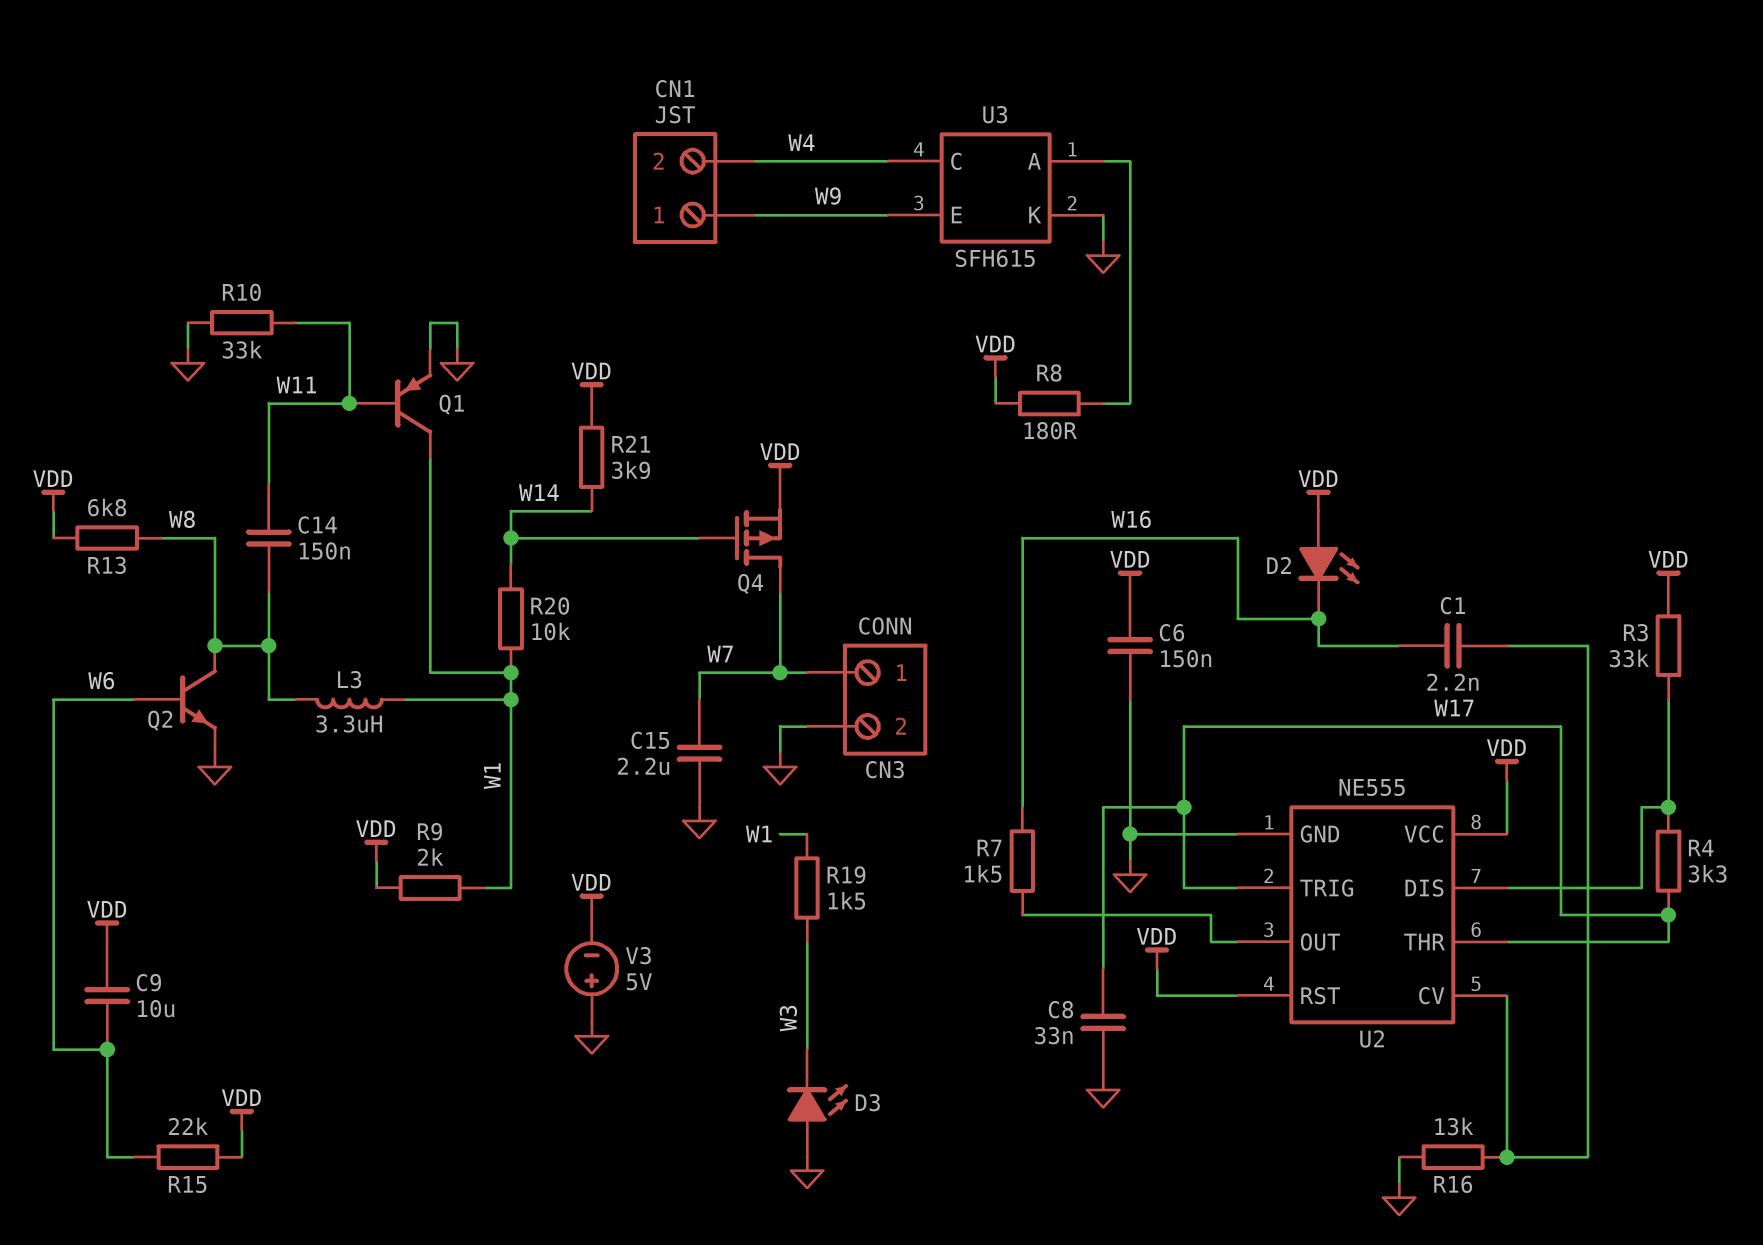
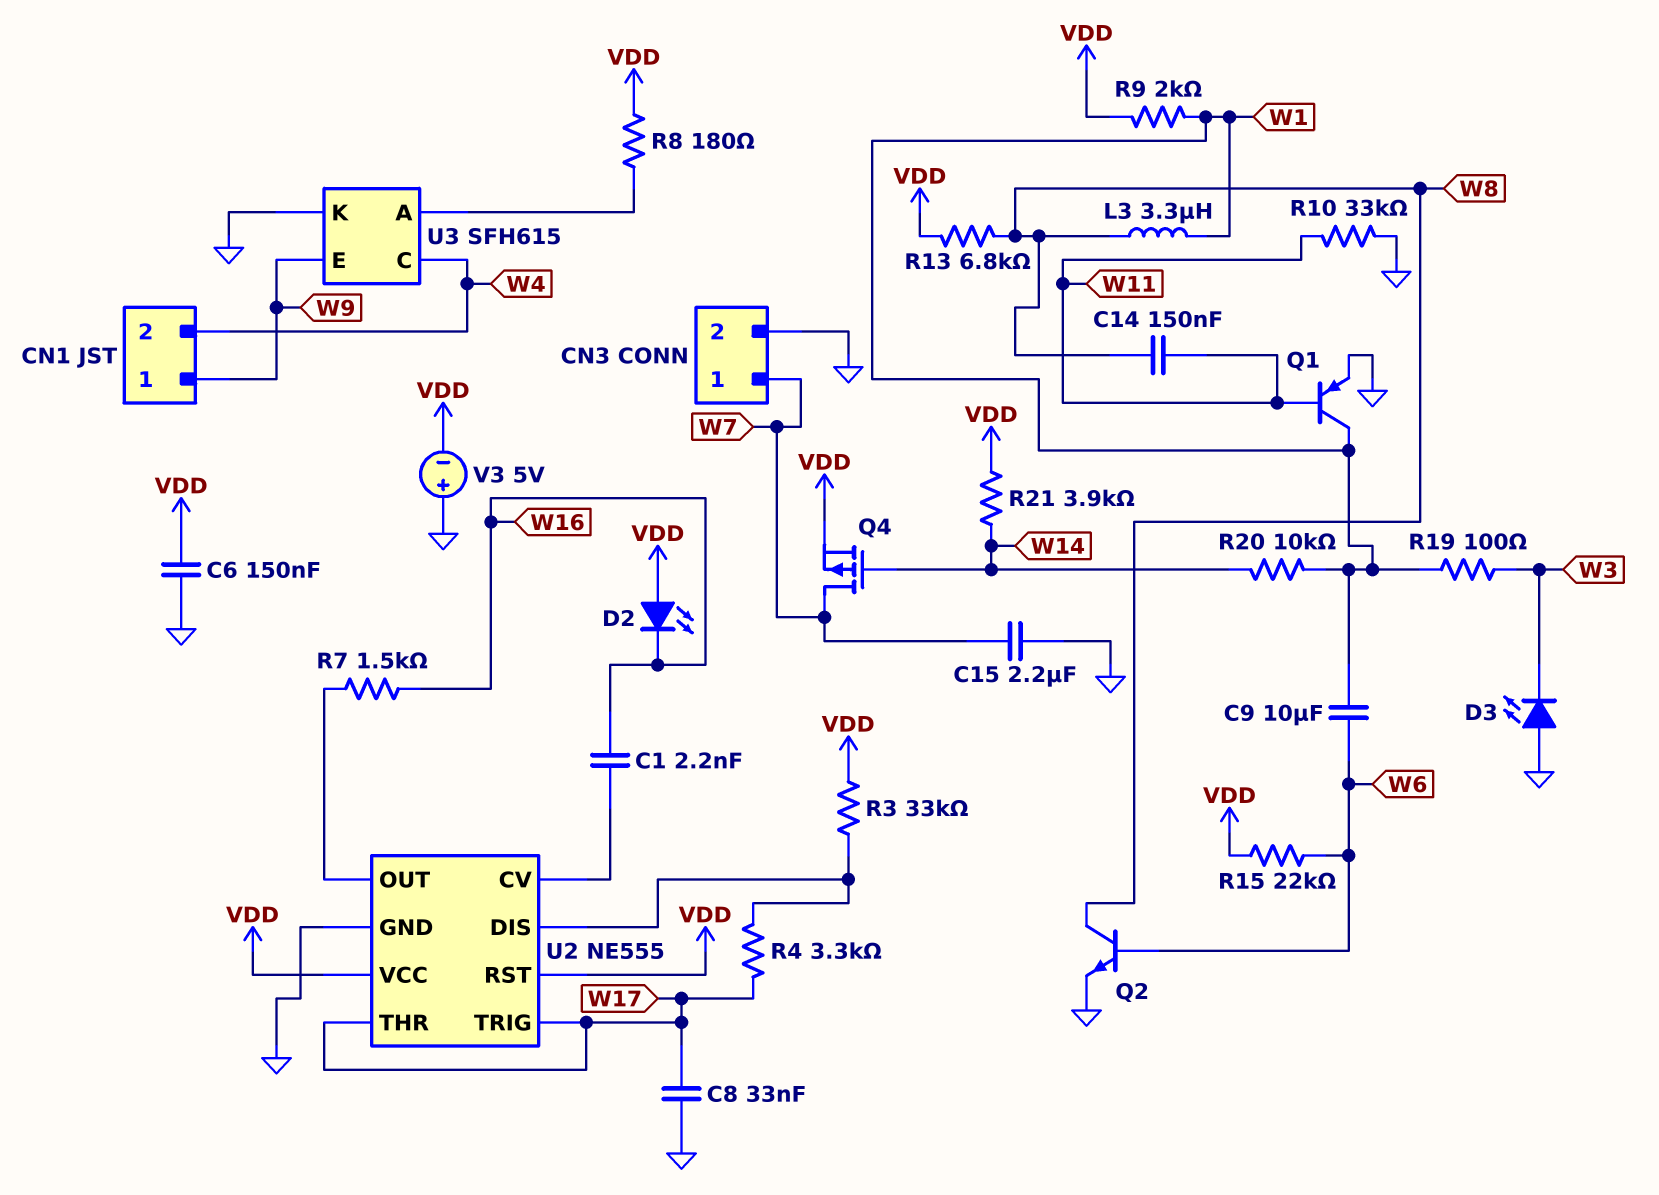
C9: 10uF (VDD, W6) -> 10uF (W1, W6)
R16: 13k (GND, U2/CV) -> none
R19: 1.5k (W1, W3) -> 100 (W1, W3)

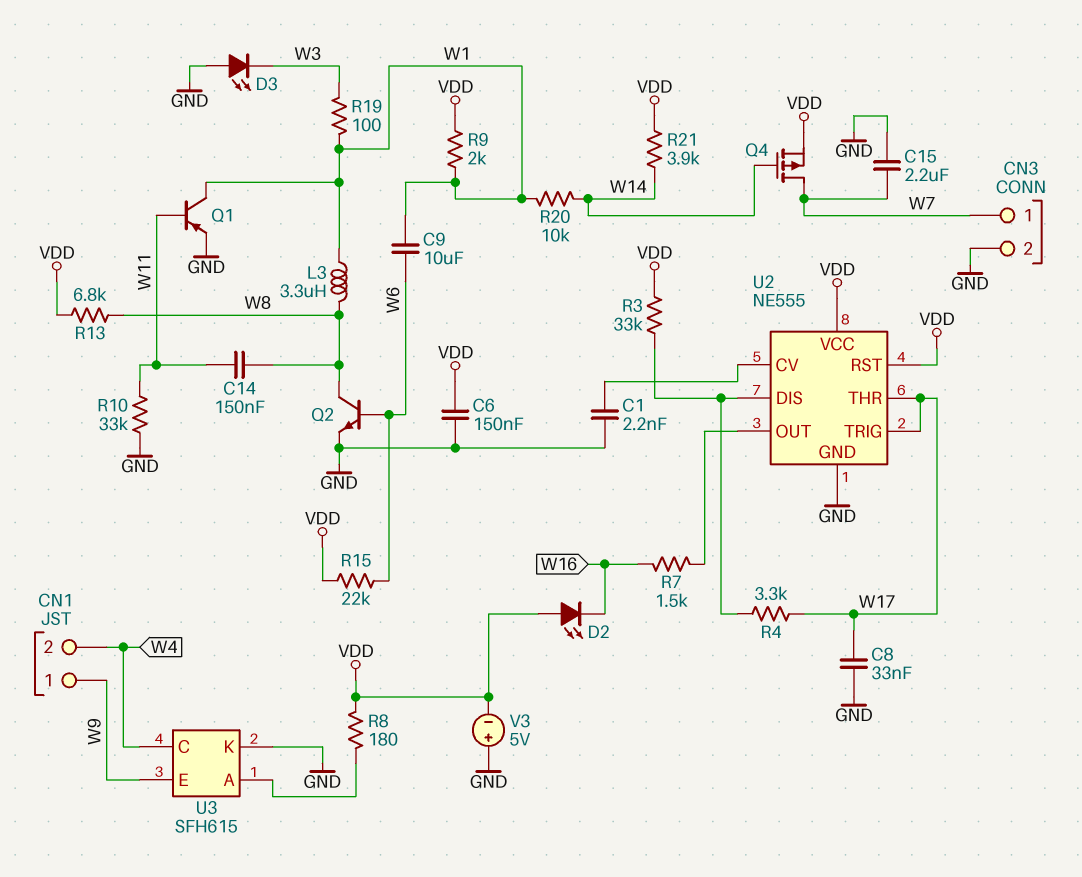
C1: 2.2nF (U2/CV, W16) -> 2.2nF (GND, U2/CV)

